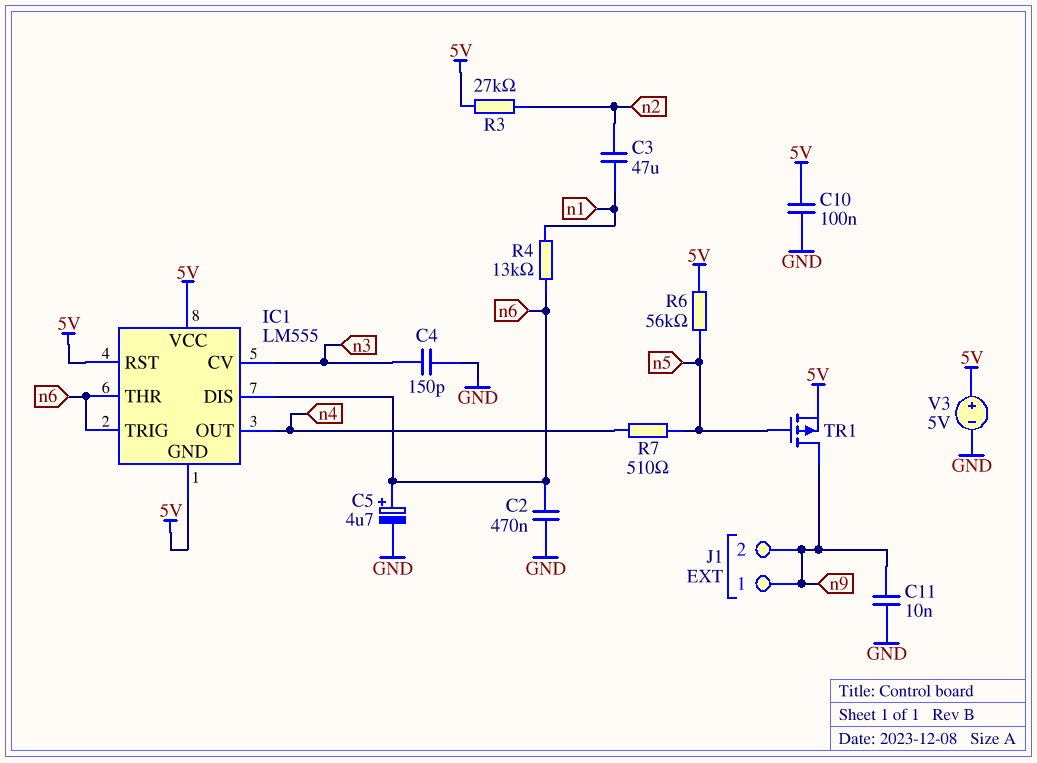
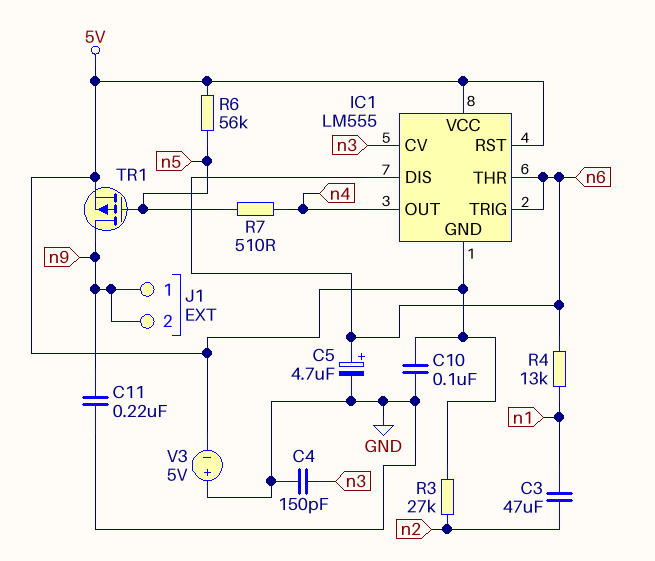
C2: 470nF (GND, n6) -> none
C11: 10nF (GND, n9) -> 220nF (GND, n9)
V3: 5V (plus 5V, minus GND) -> 5V (plus GND, minus 5V)

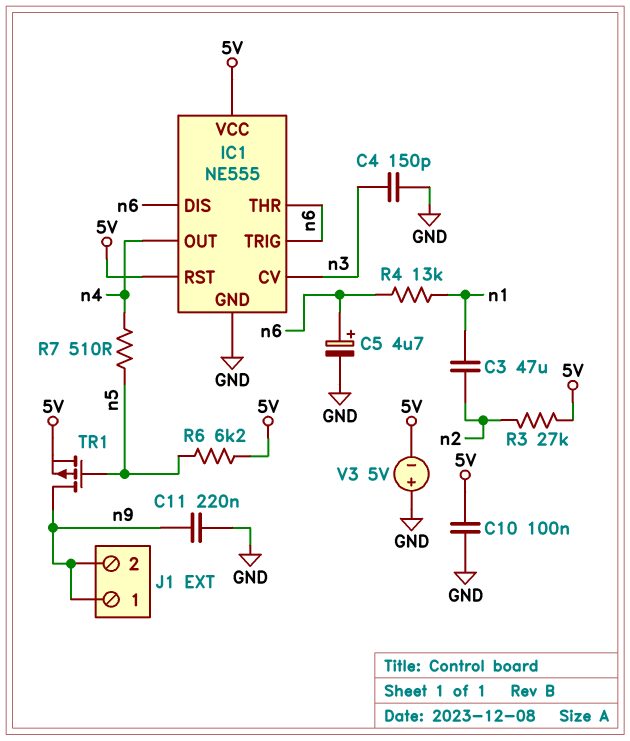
IC1: LM555 -> NE555
IC1 pin GND: 5V -> GND
R6: 56k (5V, n5) -> 6.2k (5V, n5)

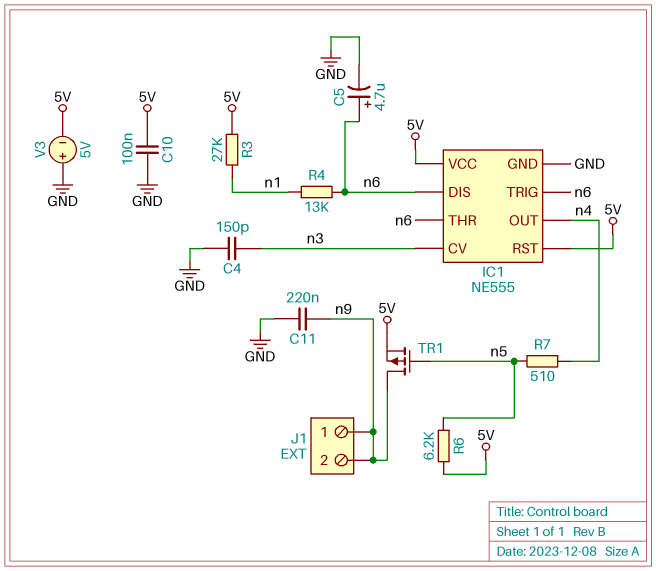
C3: 47uF (n1, n2) -> none
R3: 27k (5V, n2) -> 27k (5V, n1)

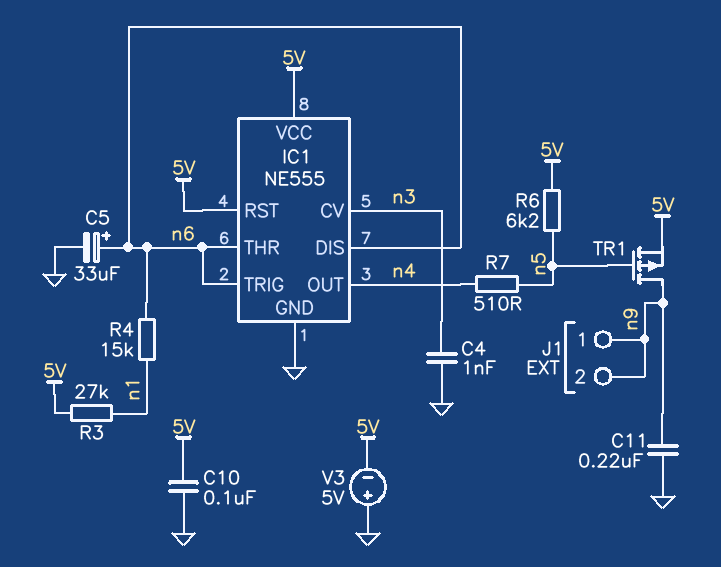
C4: 150pF (GND, n3) -> 1nF (GND, n3)
C5: 4.7uF (plus n6, minus GND) -> 33uF (plus n6, minus GND)
R4: 13k (n1, n6) -> 15k (n1, n6)

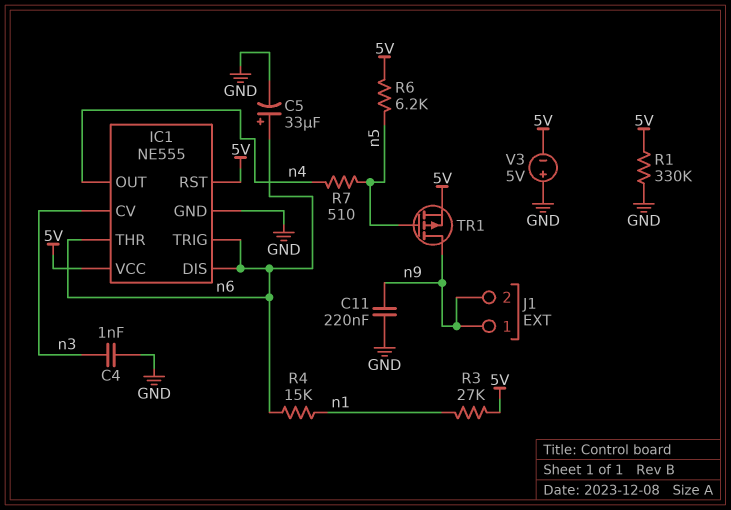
C10: 100nF (5V, GND) -> none
R1: none -> 330k (5V, GND)

